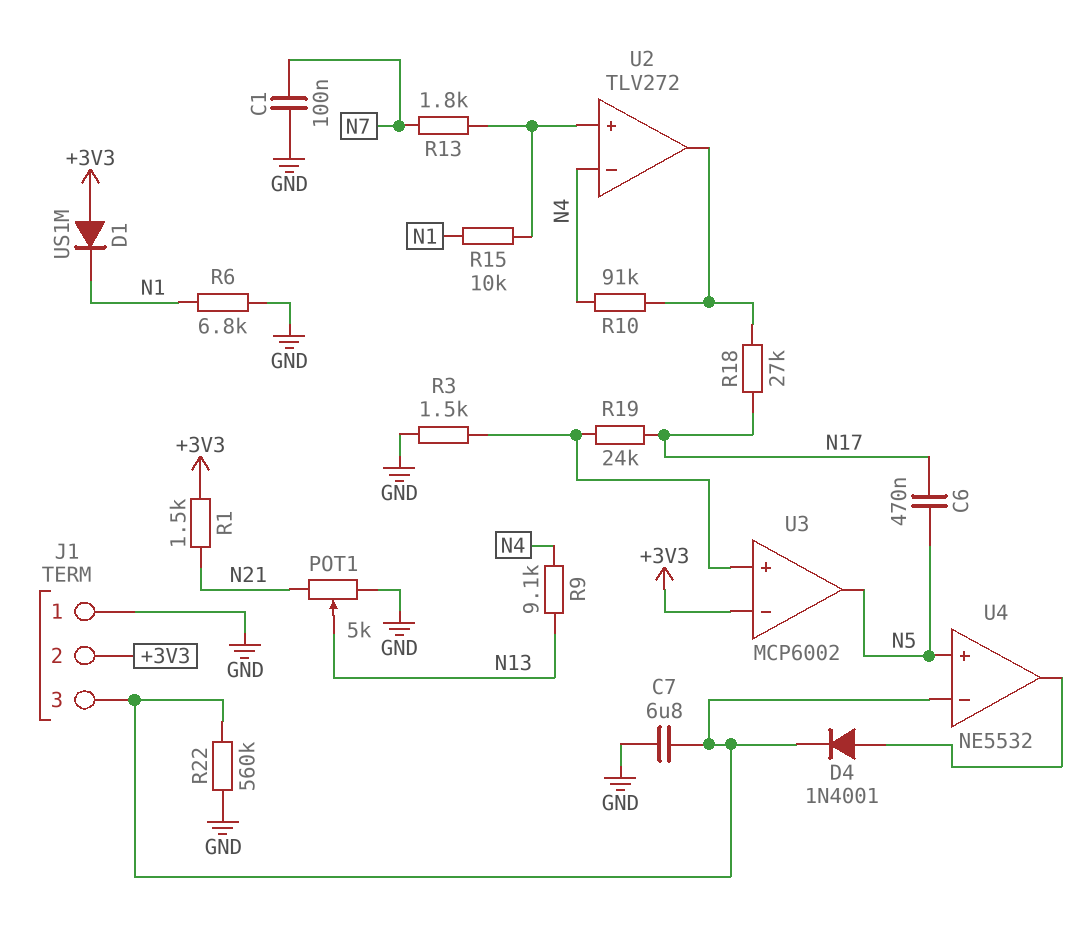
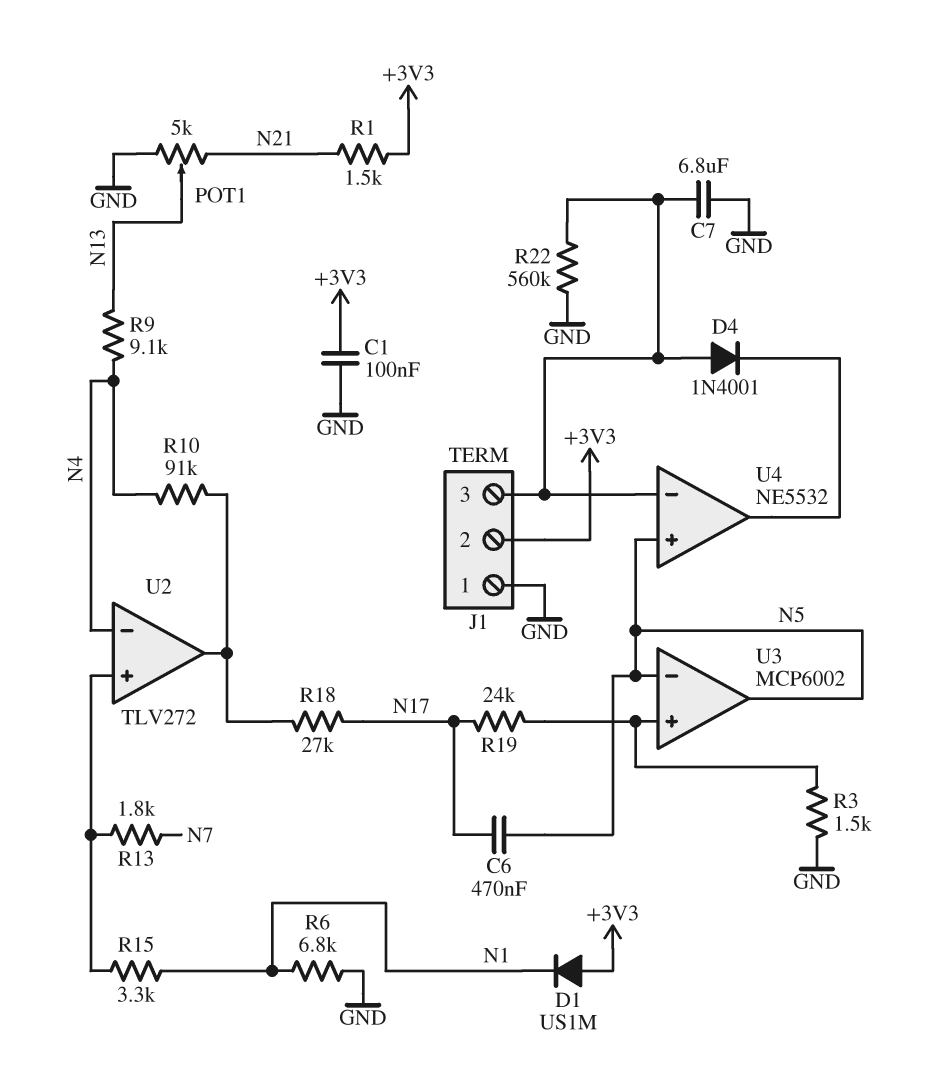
C1: 100nF (GND, N7) -> 100nF (+3V3, GND)
D4: diode 1N4001 (A U4/out, K J1/3) -> diode 1N4001 (A J1/3, K U4/out)
R15: 10k (N1, U2/in+) -> 3.3k (N1, U2/in+)
U3 pin in-: +3V3 -> N5

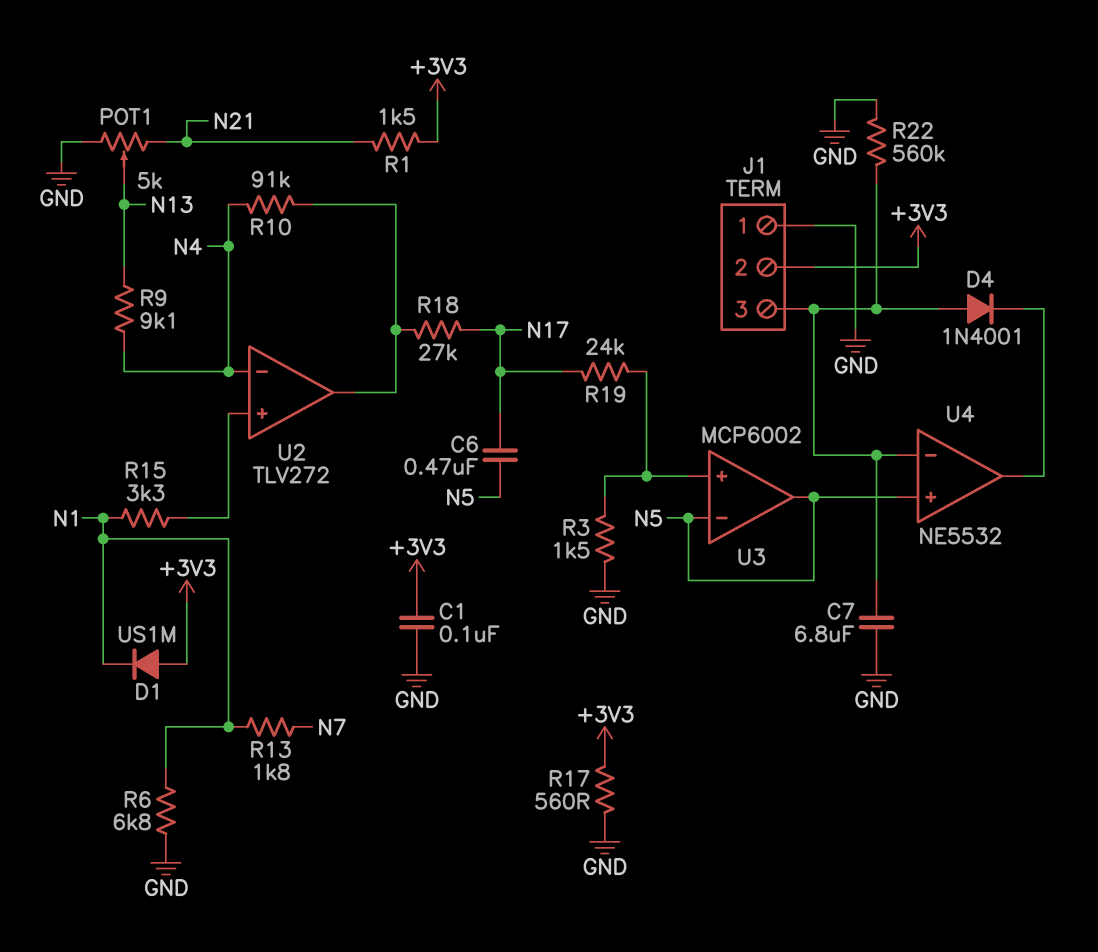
R13: 1.8k (N7, U2/in+) -> 1.8k (N1, N7)
R17: none -> 560 (+3V3, GND)

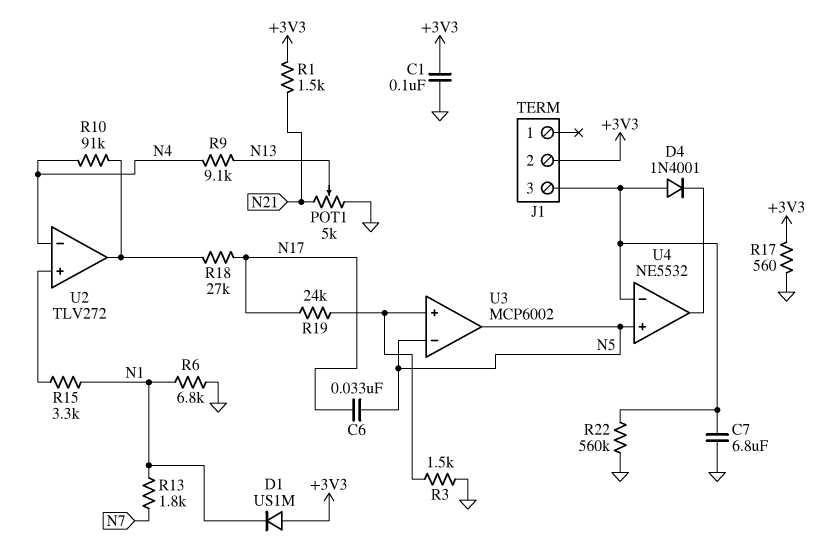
C6: 470nF (N5, N17) -> 33nF (N5, N17)
J1 pin 1: GND -> none

